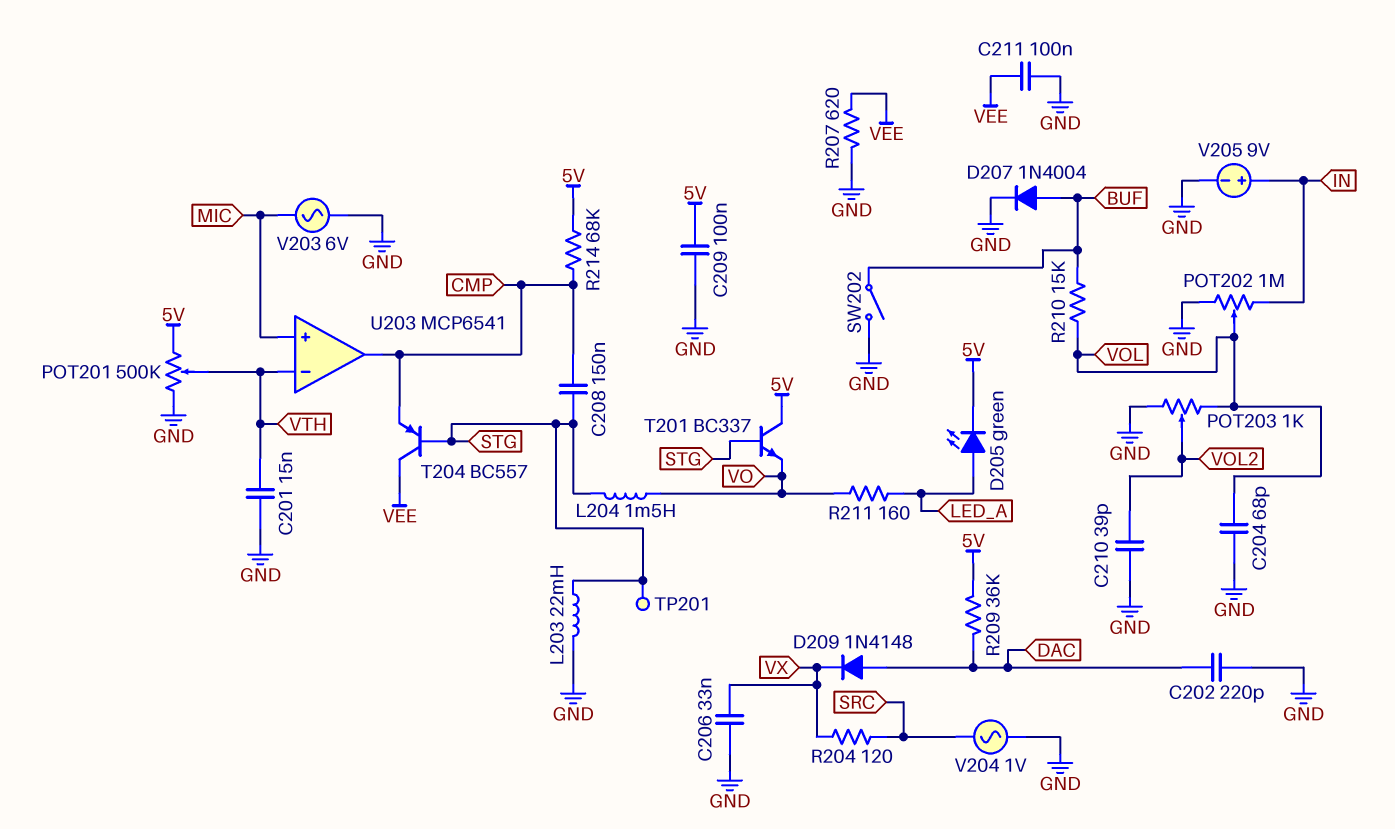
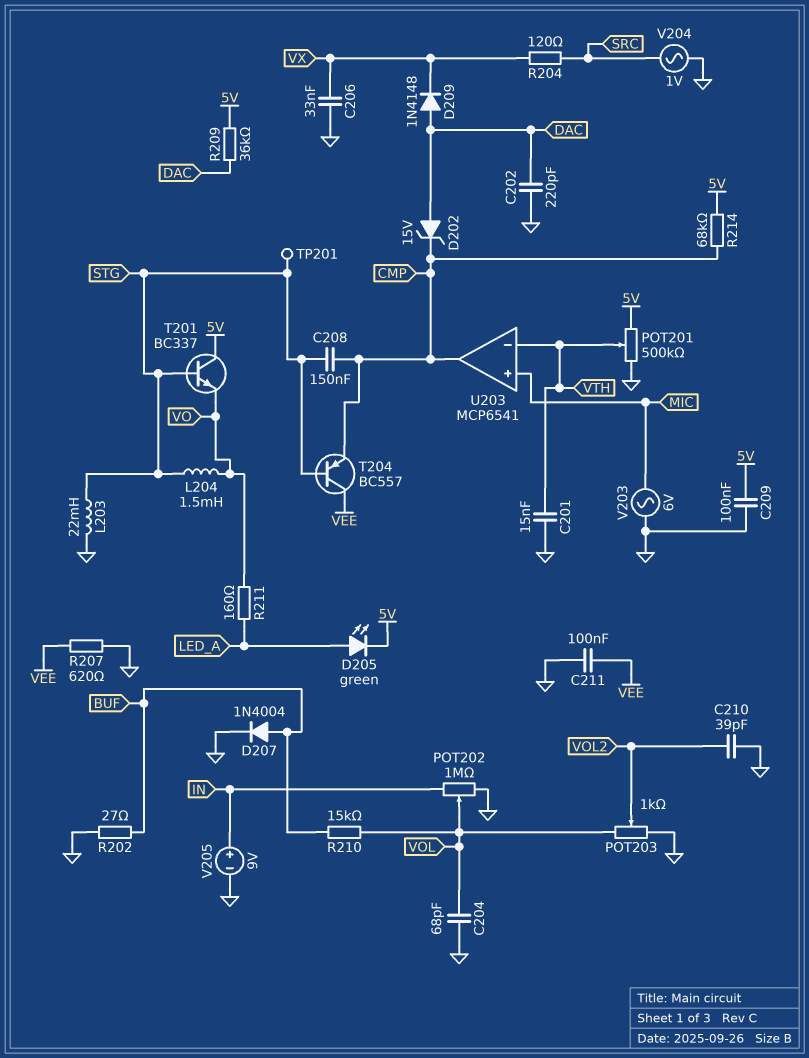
D202: none -> zener 15V (A DAC, K CMP)
R202: none -> 27 (BUF, GND)
SW202: switch (BUF, GND) -> none

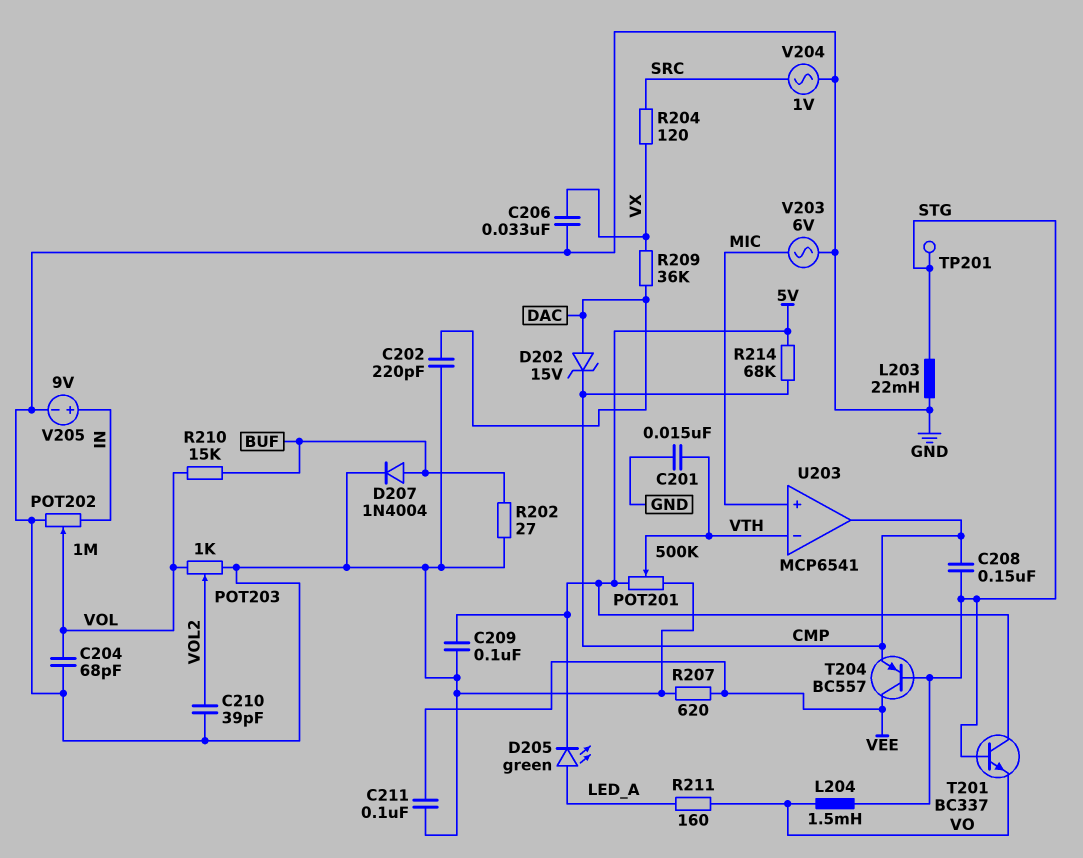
D209: diode 1N4148 (A DAC, K VX) -> none
R209: 36k (5V, DAC) -> 36k (DAC, VX)

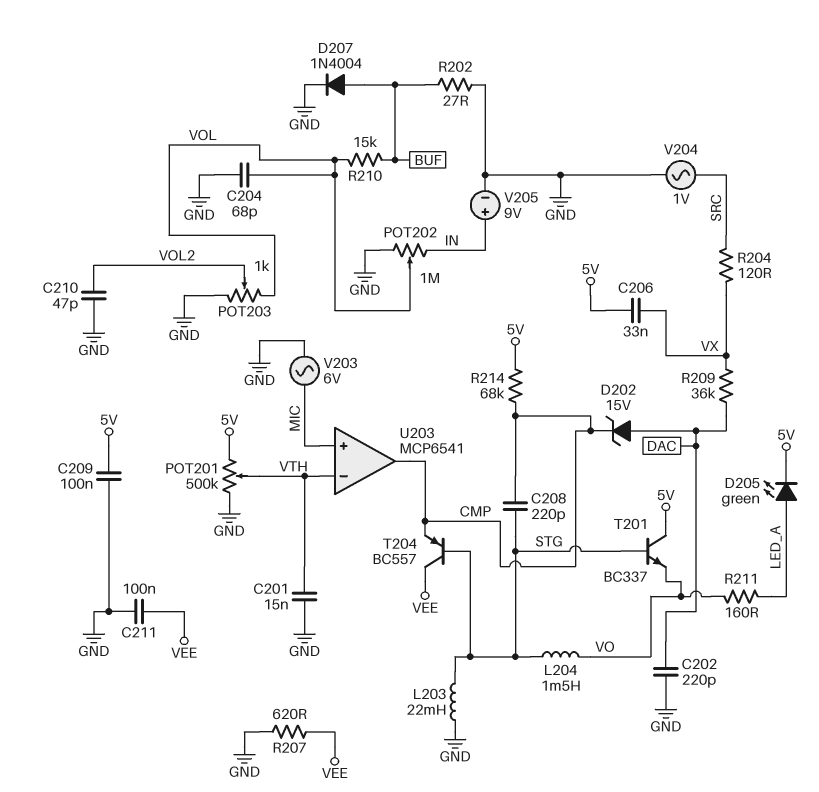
C206: 33nF (GND, VX) -> 33nF (5V, VX)
C208: 150nF (CMP, STG) -> 220pF (CMP, STG)
C210: 39pF (GND, VOL2) -> 47pF (GND, VOL2)
TP201: test point (STG) -> none

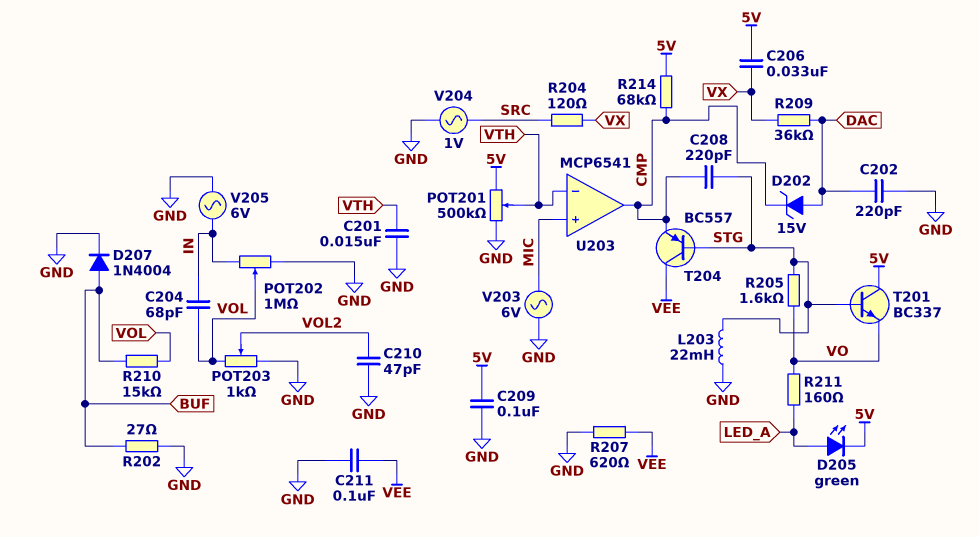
C204: 68pF (GND, VOL) -> 68pF (IN, VOL)
L204: 1.5mH (STG, VO) -> none
R205: none -> 1.6k (STG, VO)
V205: 9V (plus IN, minus GND) -> AC 6V (GND, IN)

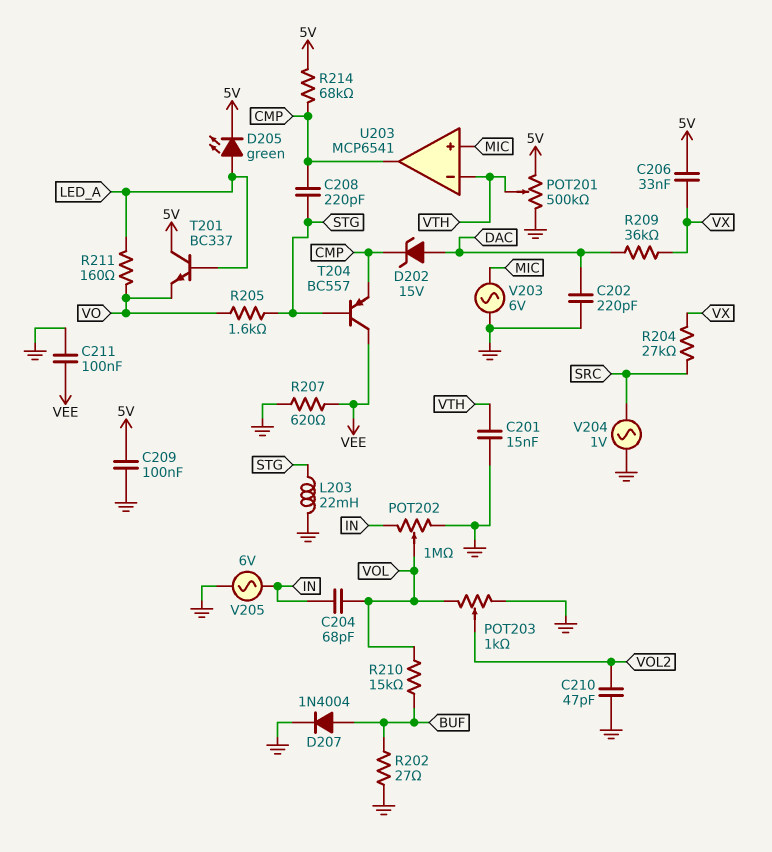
R204: 120 (SRC, VX) -> 27k (SRC, VX)
T201: NPN BC337 (B STG, C 5V, E VO) -> NPN BC337 (B LED_A, C 5V, E VO)

